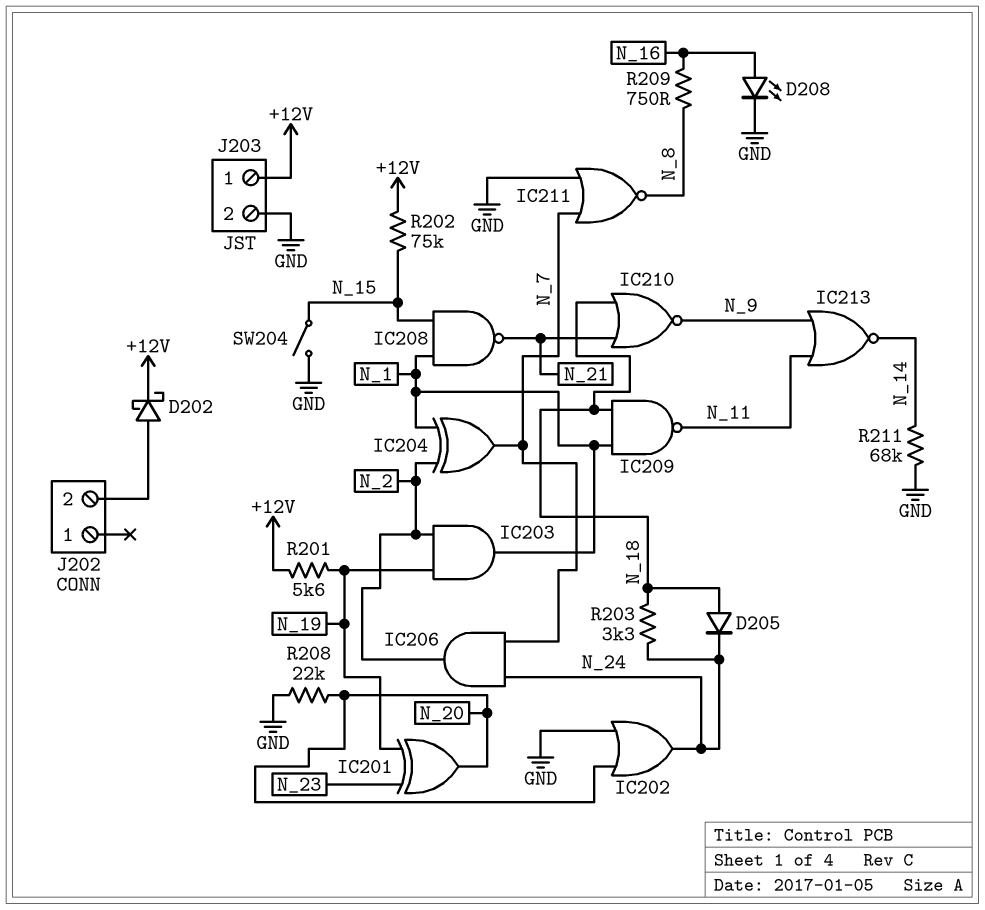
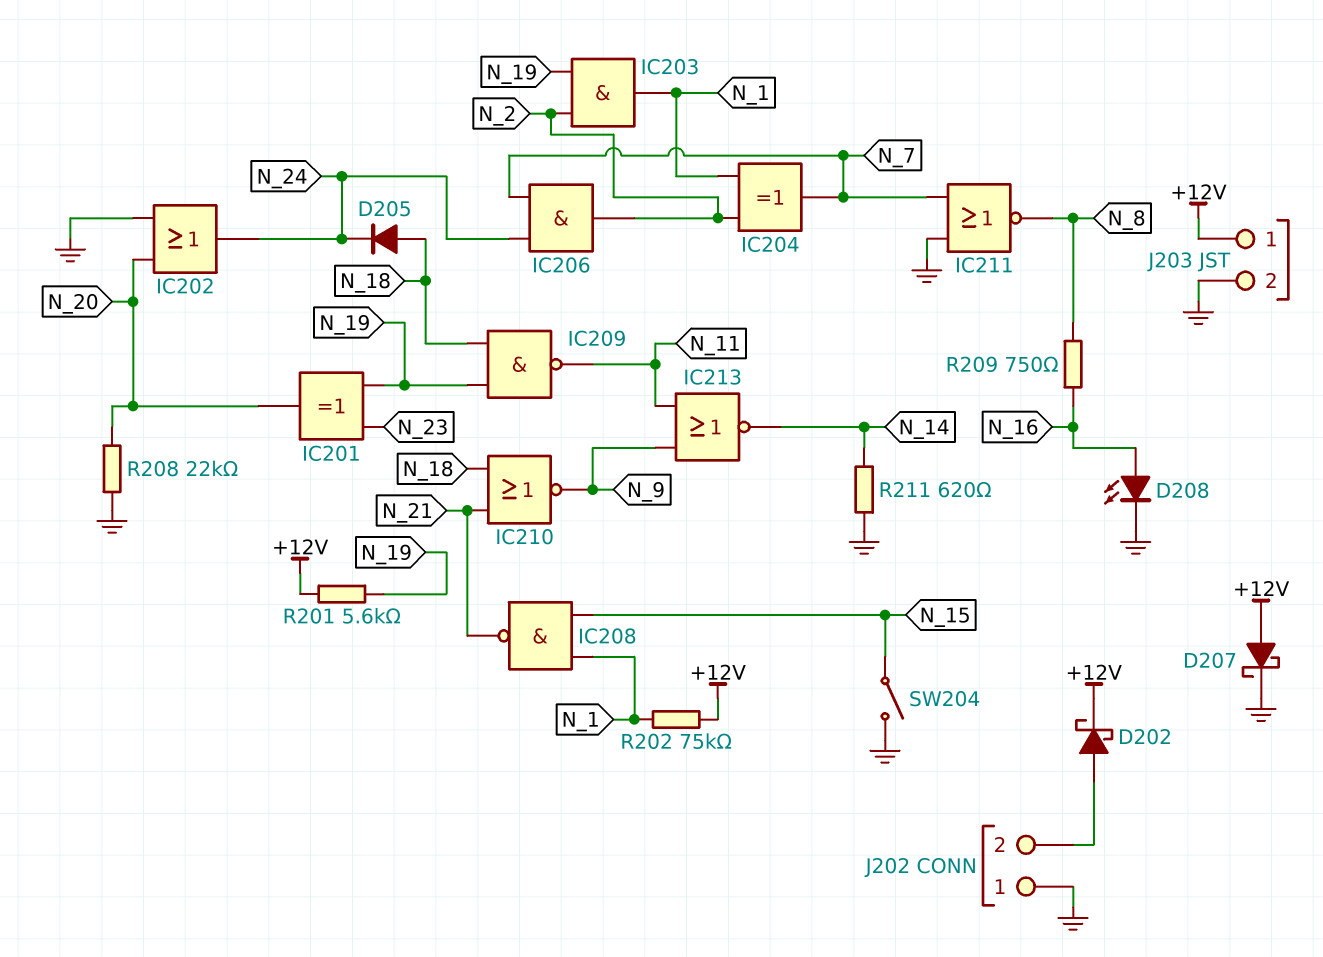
D207: none -> schottky (A +12V, K GND)
IC209: NAND (in N_1, in N_18, out N_11) -> NAND (in N_18, in N_19, out N_11)
J202 pin 1: none -> GND
R202: 75k (+12V, N_15) -> 75k (+12V, N_1)
R203: 3.3k (N_18, N_24) -> none
R211: 68k (GND, N_14) -> 620 (GND, N_14)

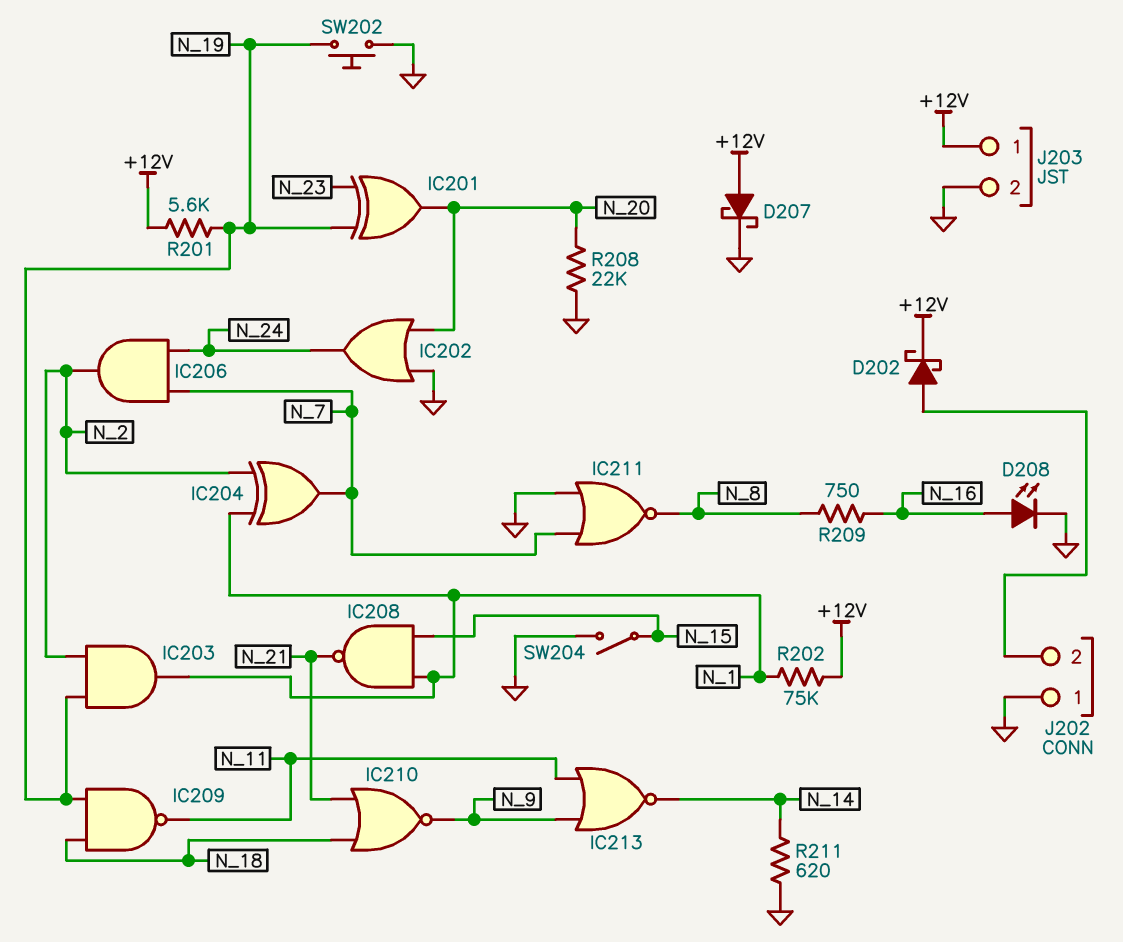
D205: diode (A N_18, K N_24) -> none
SW202: none -> button (GND, N_19)

